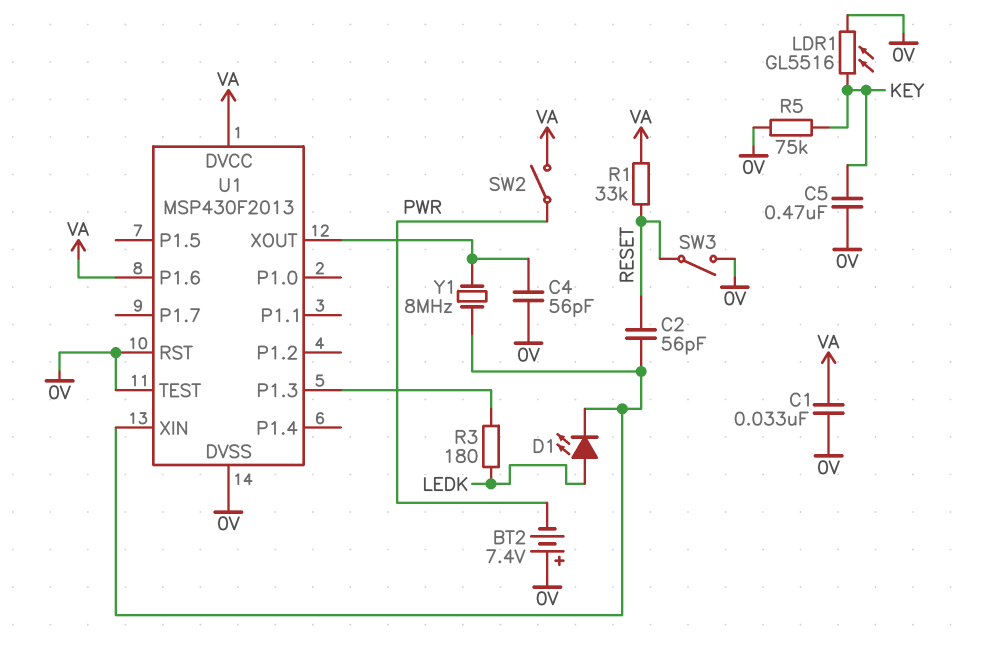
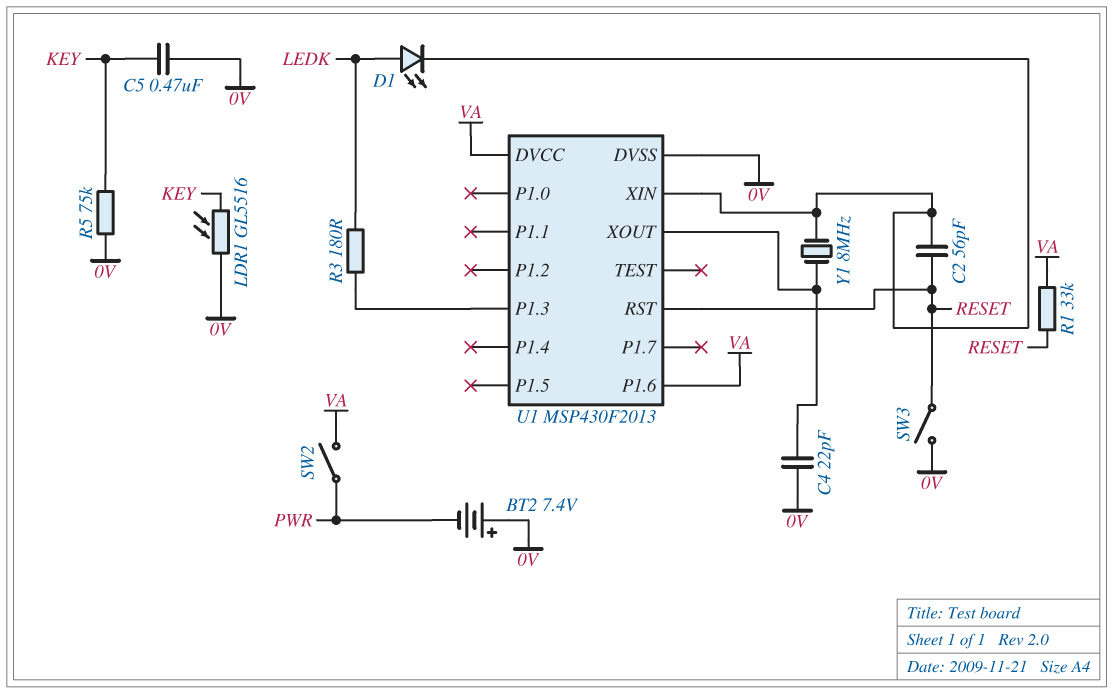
C1: 33nF (0V, VA) -> none
C4: 56pF (0V, U1/XOUT) -> 22pF (0V, U1/XOUT)
U1 pin RST: 0V -> RESET
U1 pin TEST: 0V -> none

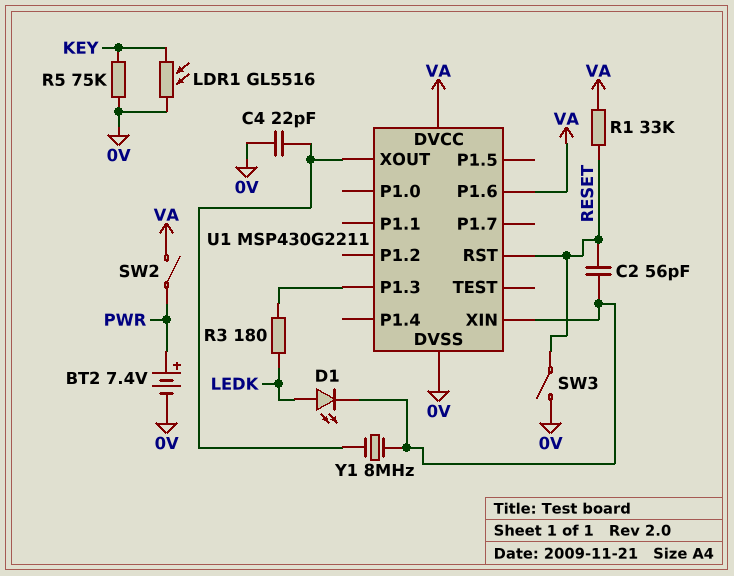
BT2: 7.4V (plus 0V, minus PWR) -> 7.4V (plus PWR, minus 0V)
C5: 470nF (0V, KEY) -> none
U1: MSP430F2013 -> MSP430G2211

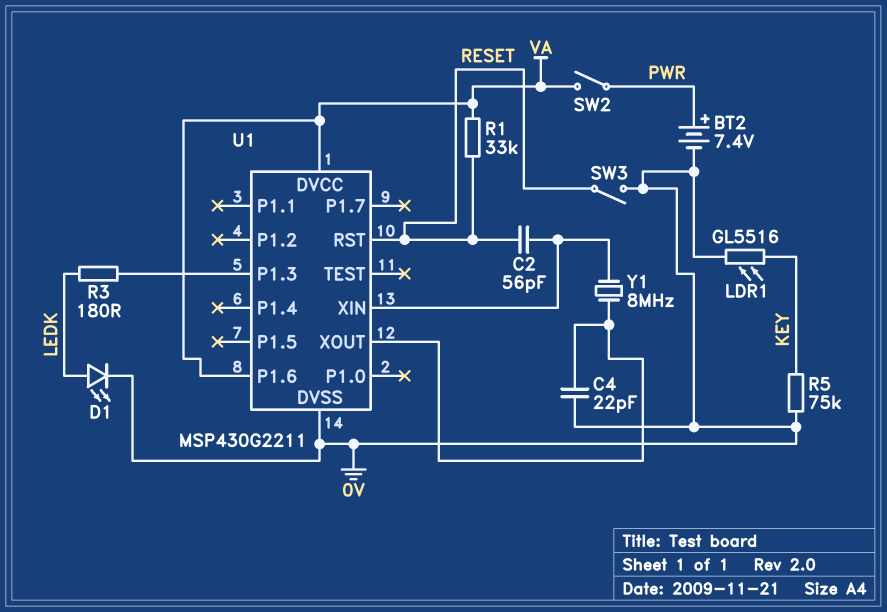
D1: LED (A LEDK, K U1/XIN) -> LED (A LEDK, K 0V)

